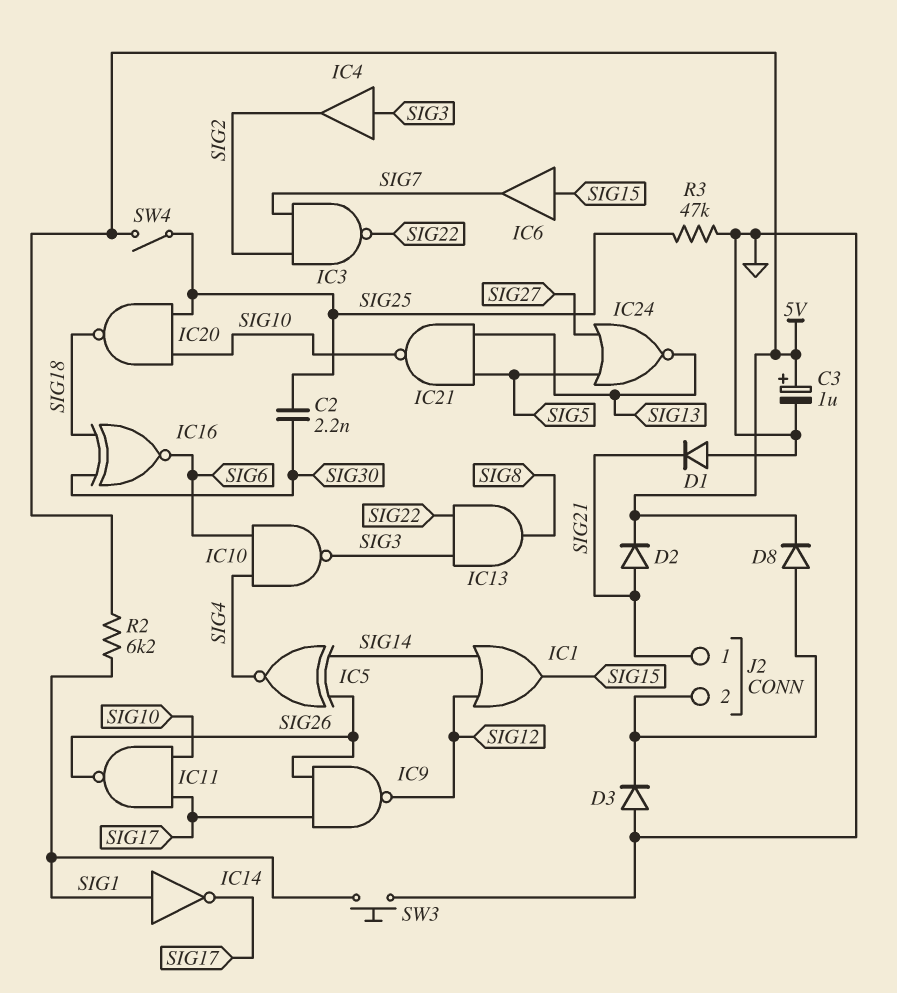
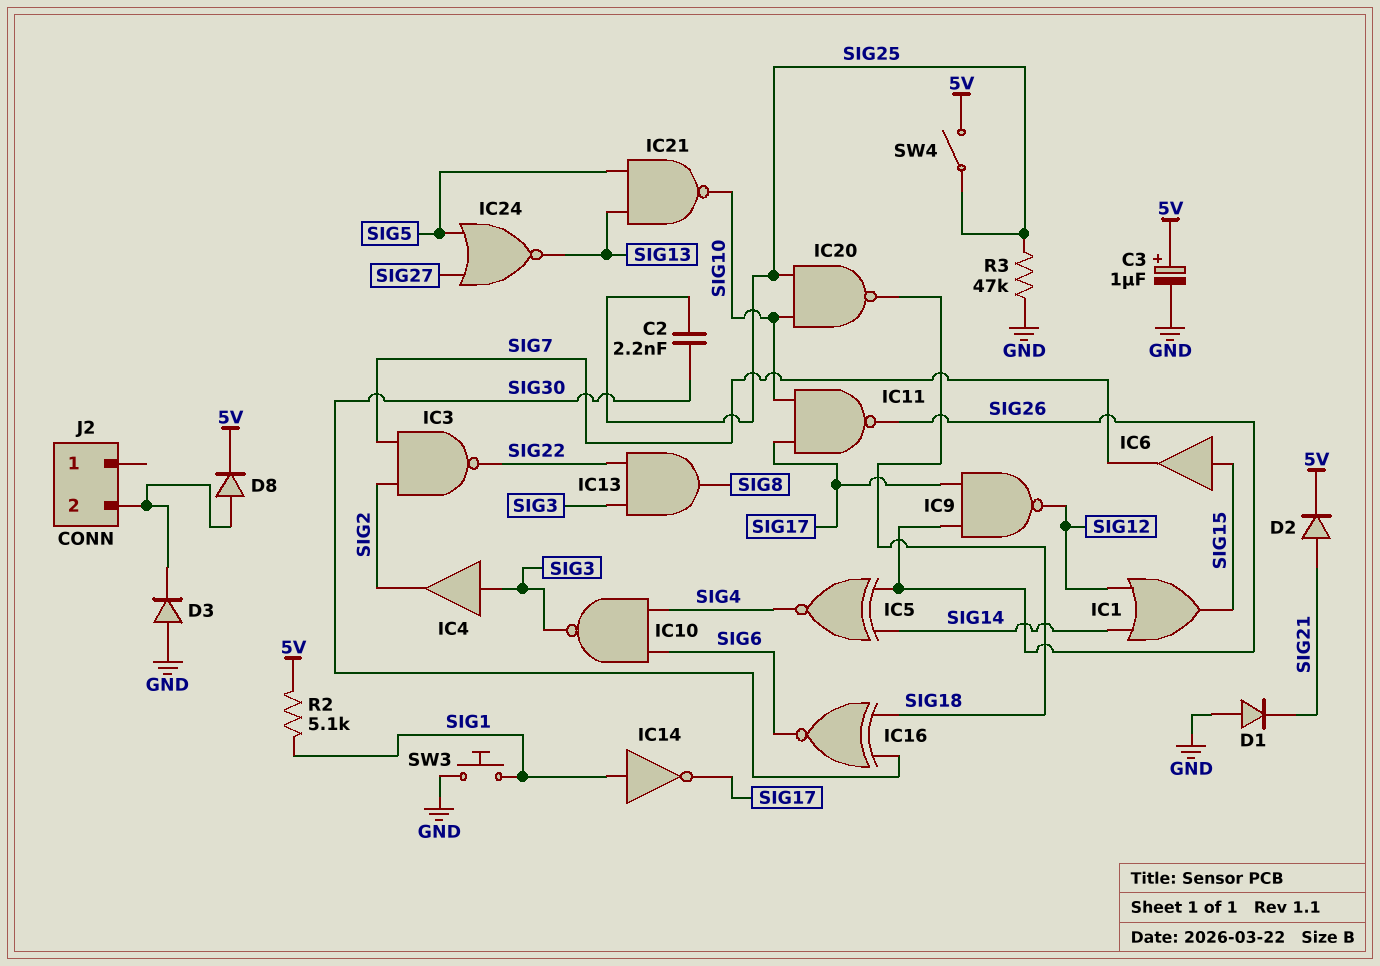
J2 pin 1: SIG21 -> none
R2: 6.2k (5V, SIG1) -> 5.1k (5V, SIG1)

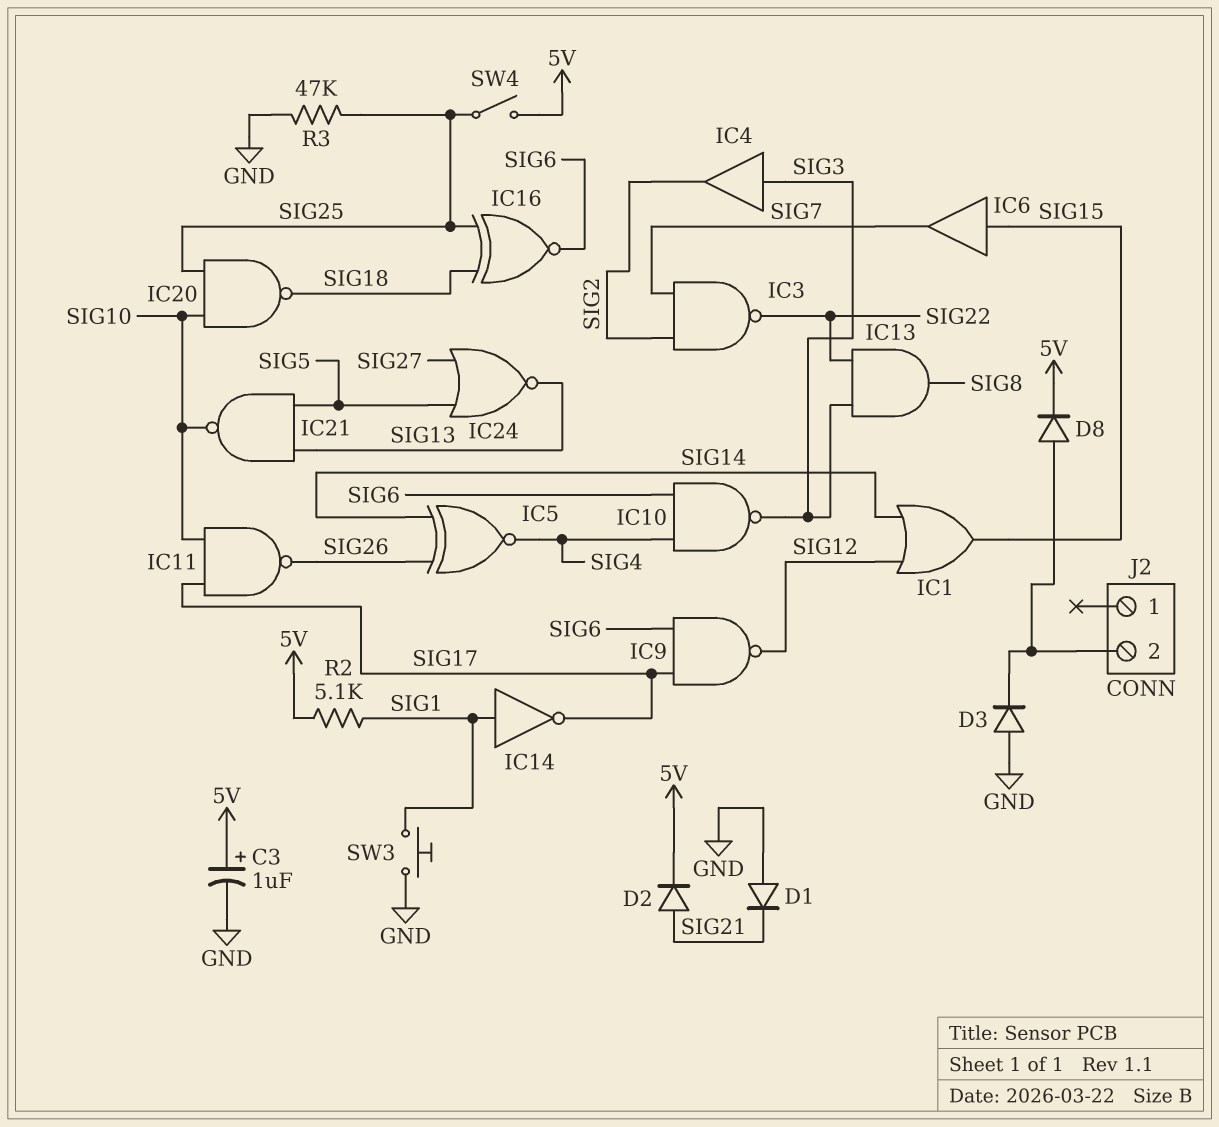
C2: 2.2nF (SIG25, SIG30) -> none
IC9: NAND (in SIG17, in SIG26, out SIG12) -> NAND (in SIG6, in SIG17, out SIG12)
IC16: XNOR (in SIG18, in SIG30, out SIG6) -> XNOR (in SIG18, in SIG25, out SIG6)

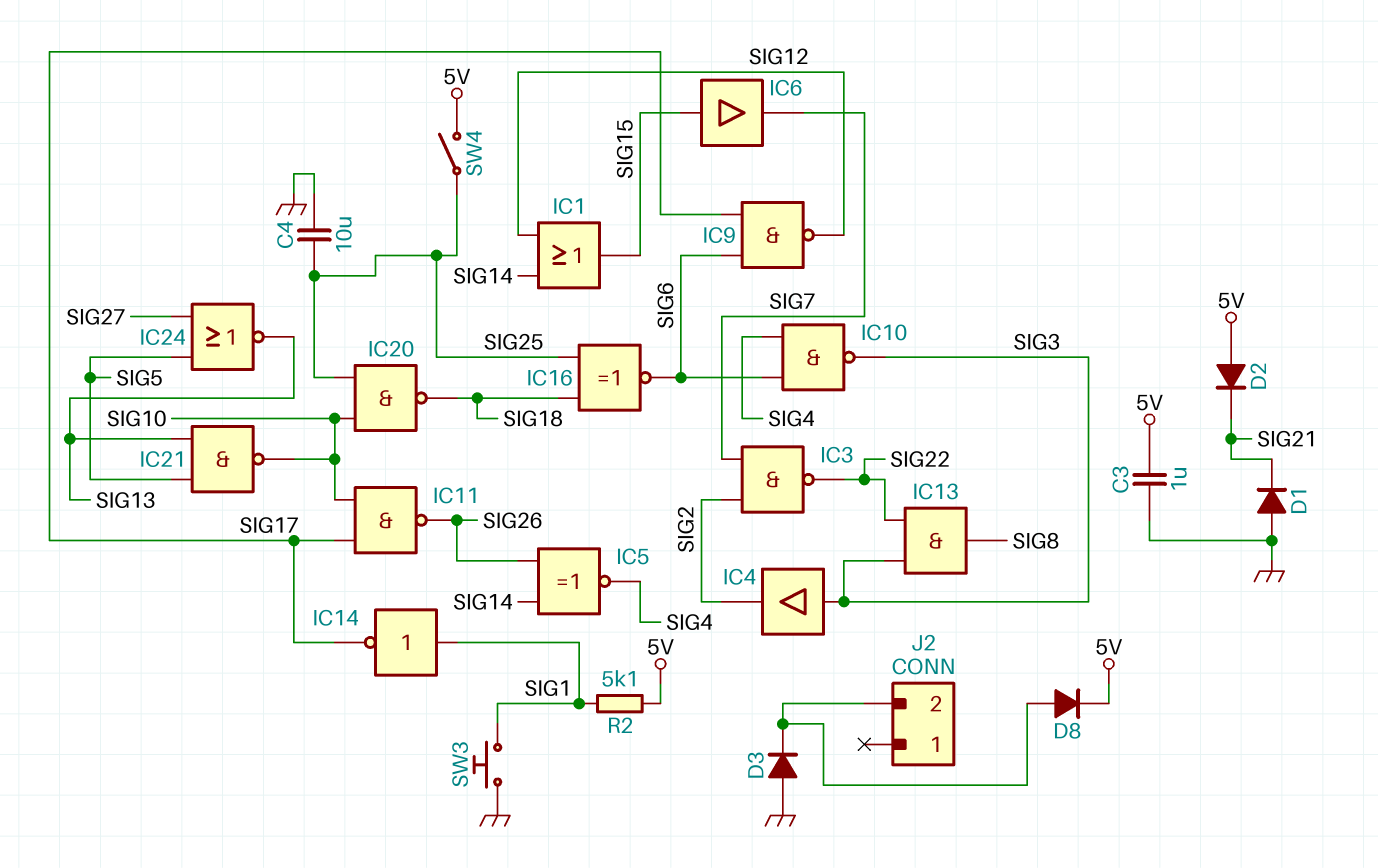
C3: 1uF (plus 5V, minus GND) -> 1uF (5V, GND)
C4: none -> 10uF (GND, SIG25)
D2: diode (A SIG21, K 5V) -> diode (A 5V, K SIG21)
R3: 47k (GND, SIG25) -> none

